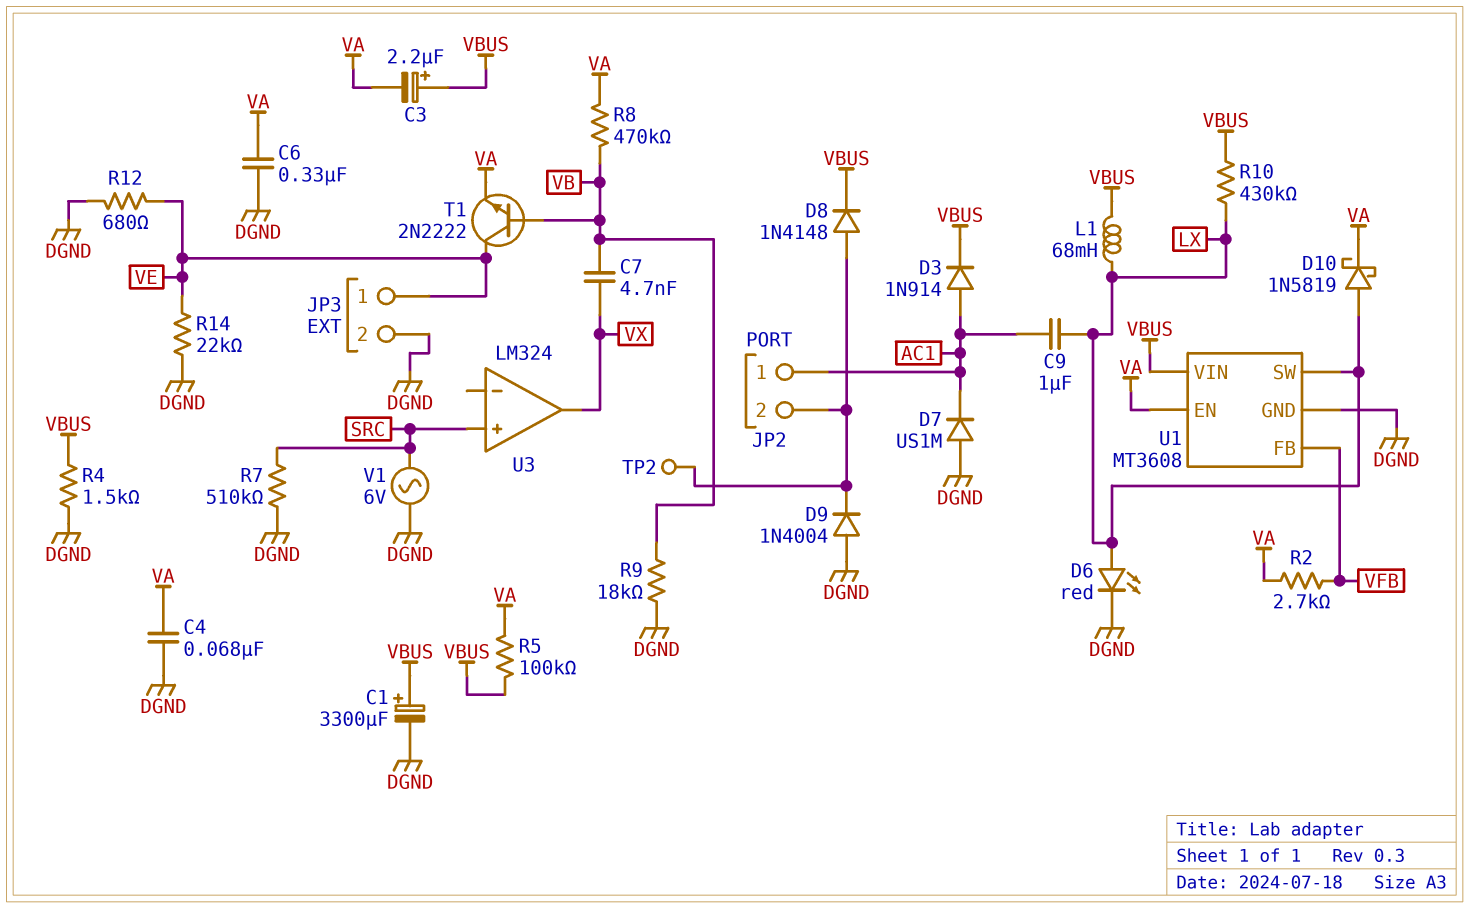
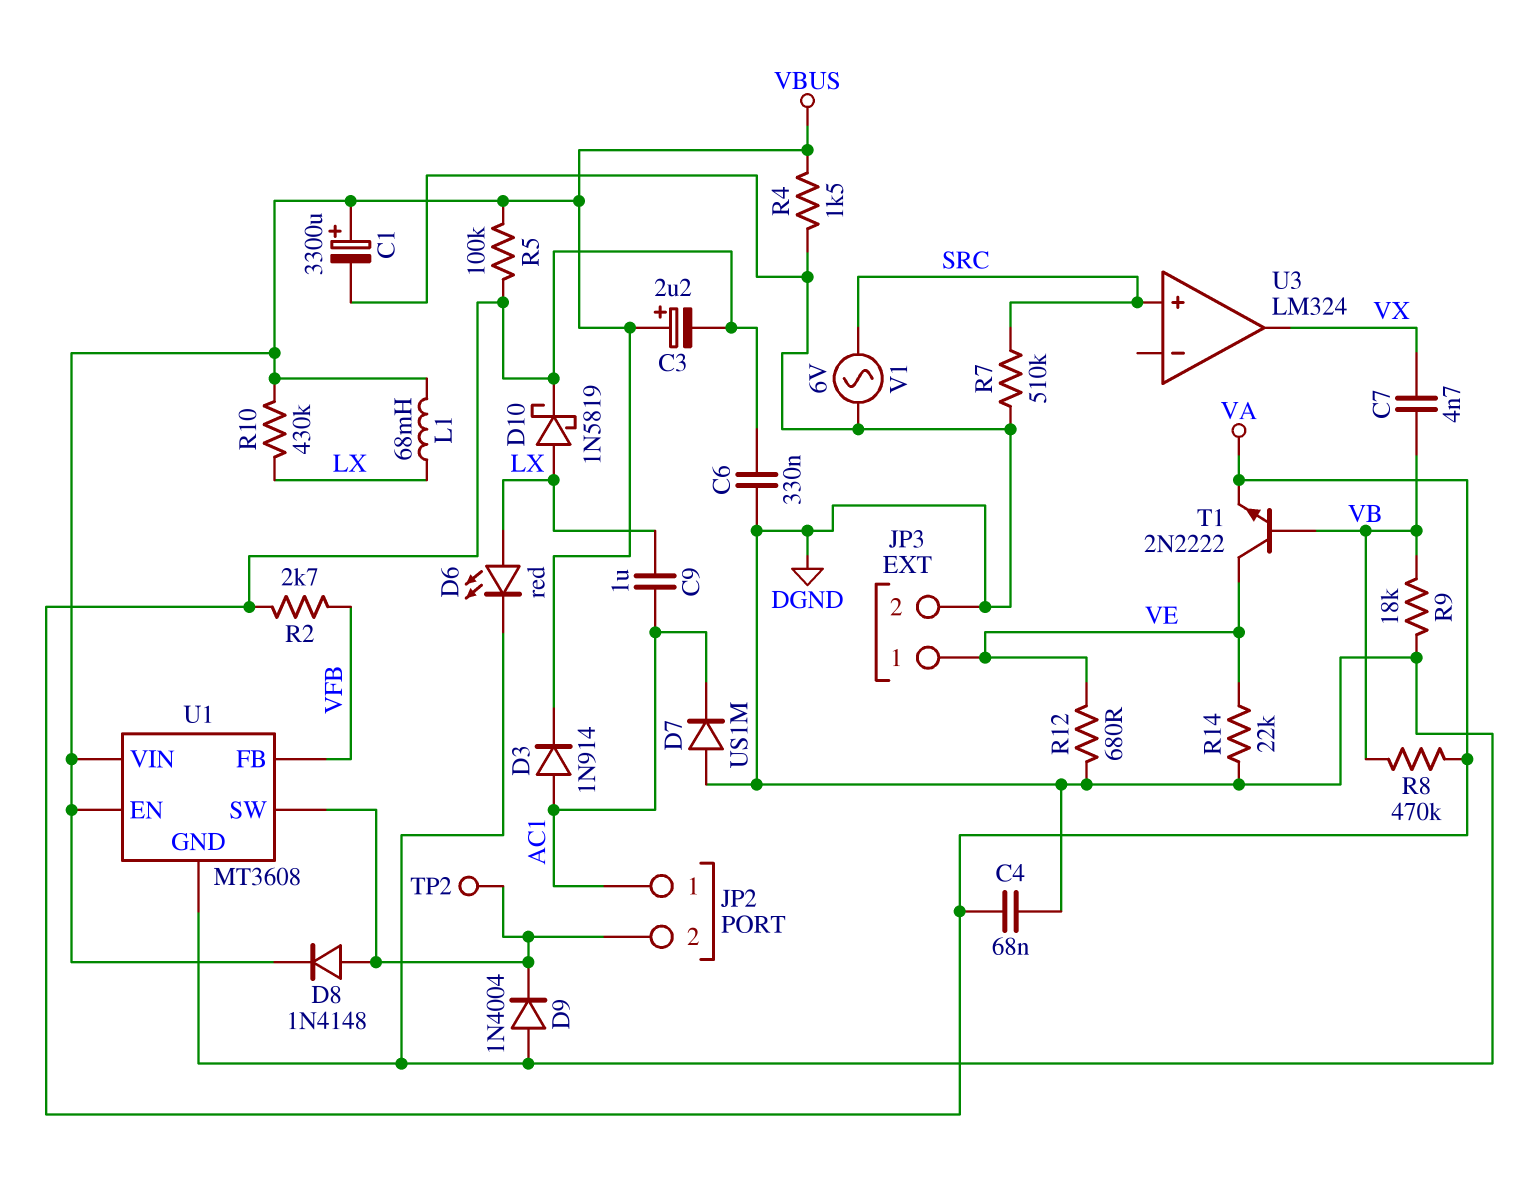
U1 pin EN: VA -> VBUS
U1 pin SW: LX -> JP2/2

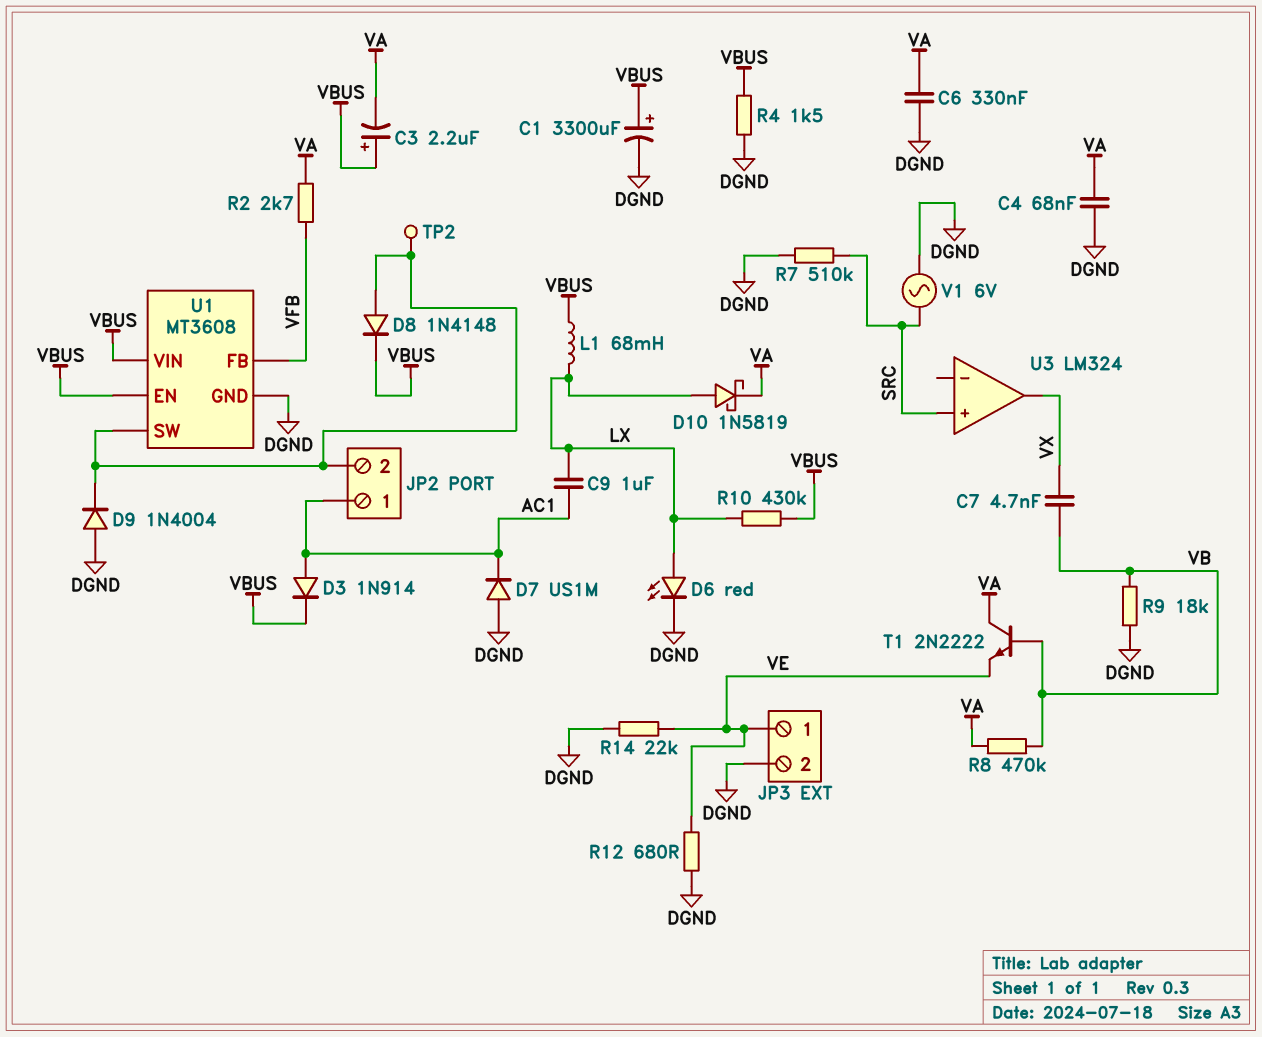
R5: 100k (VA, VBUS) -> none
T1: NPN 2N2222 (B VB, C VE, E VA) -> NPN 2N2222 (B VB, C VA, E VE)

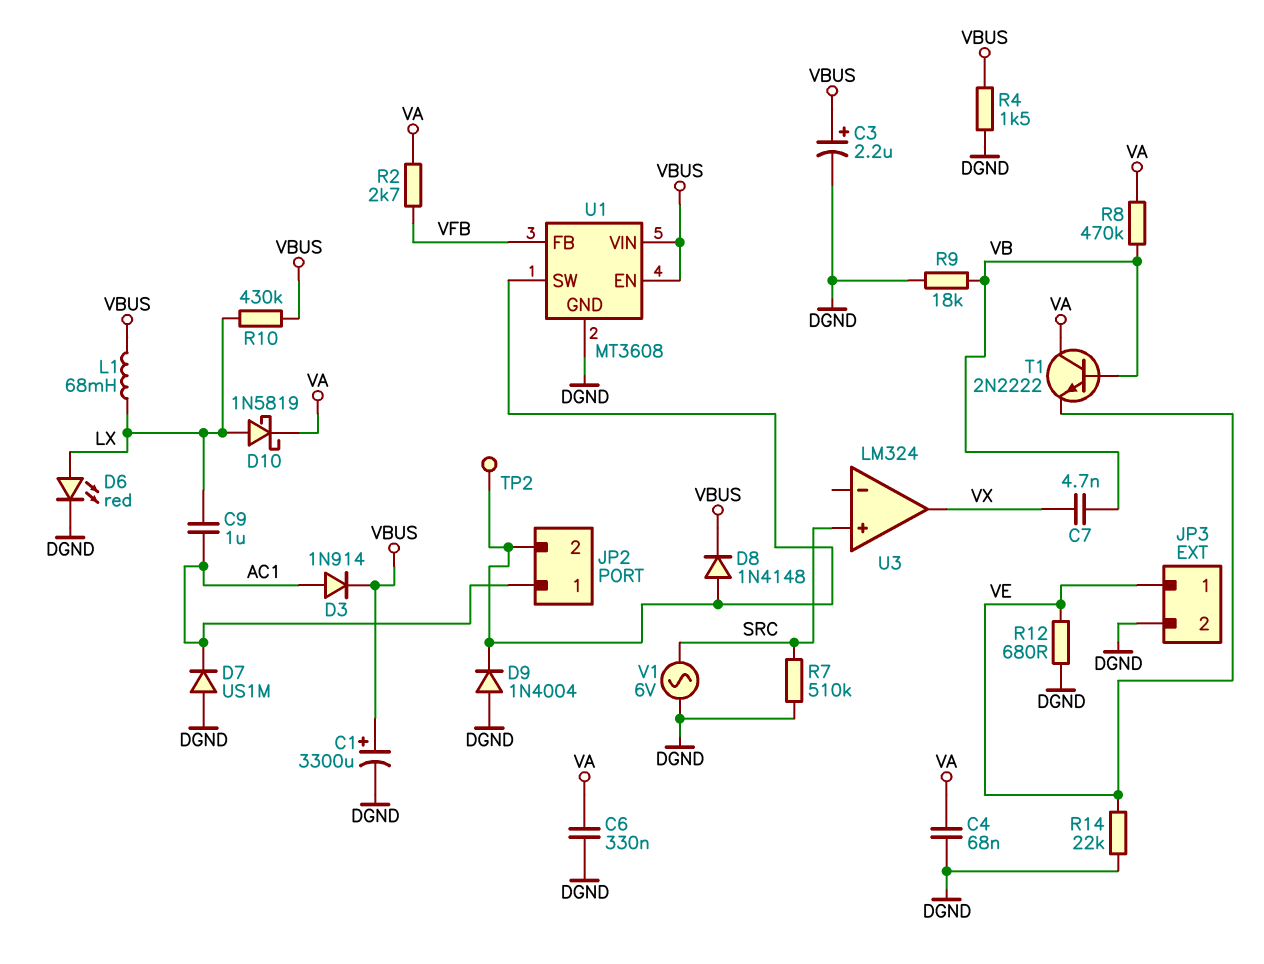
C3: 2.2uF (plus VBUS, minus VA) -> 2.2uF (plus VBUS, minus DGND)

